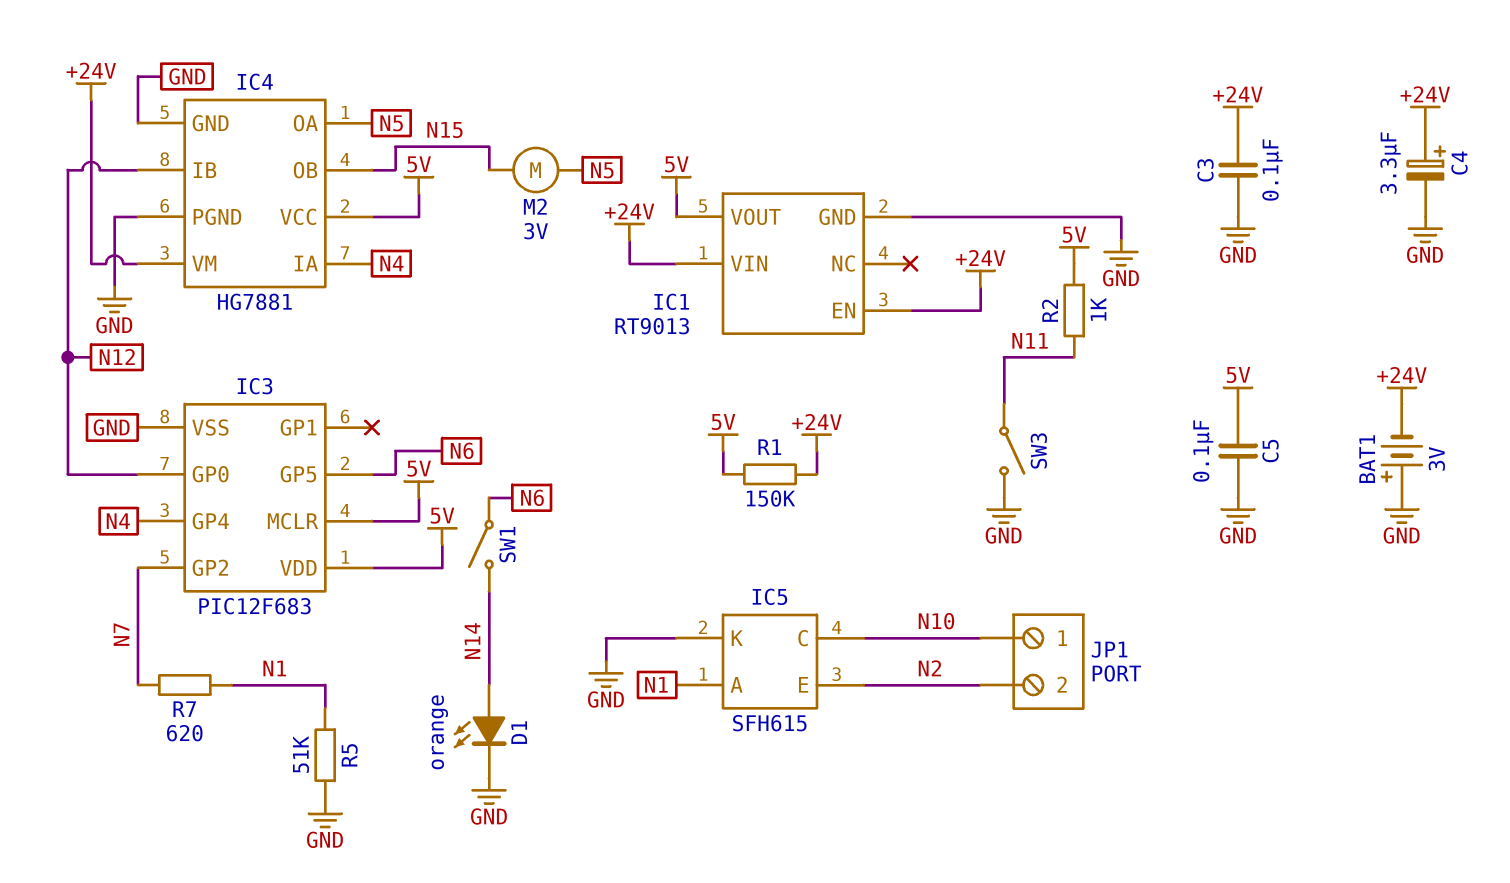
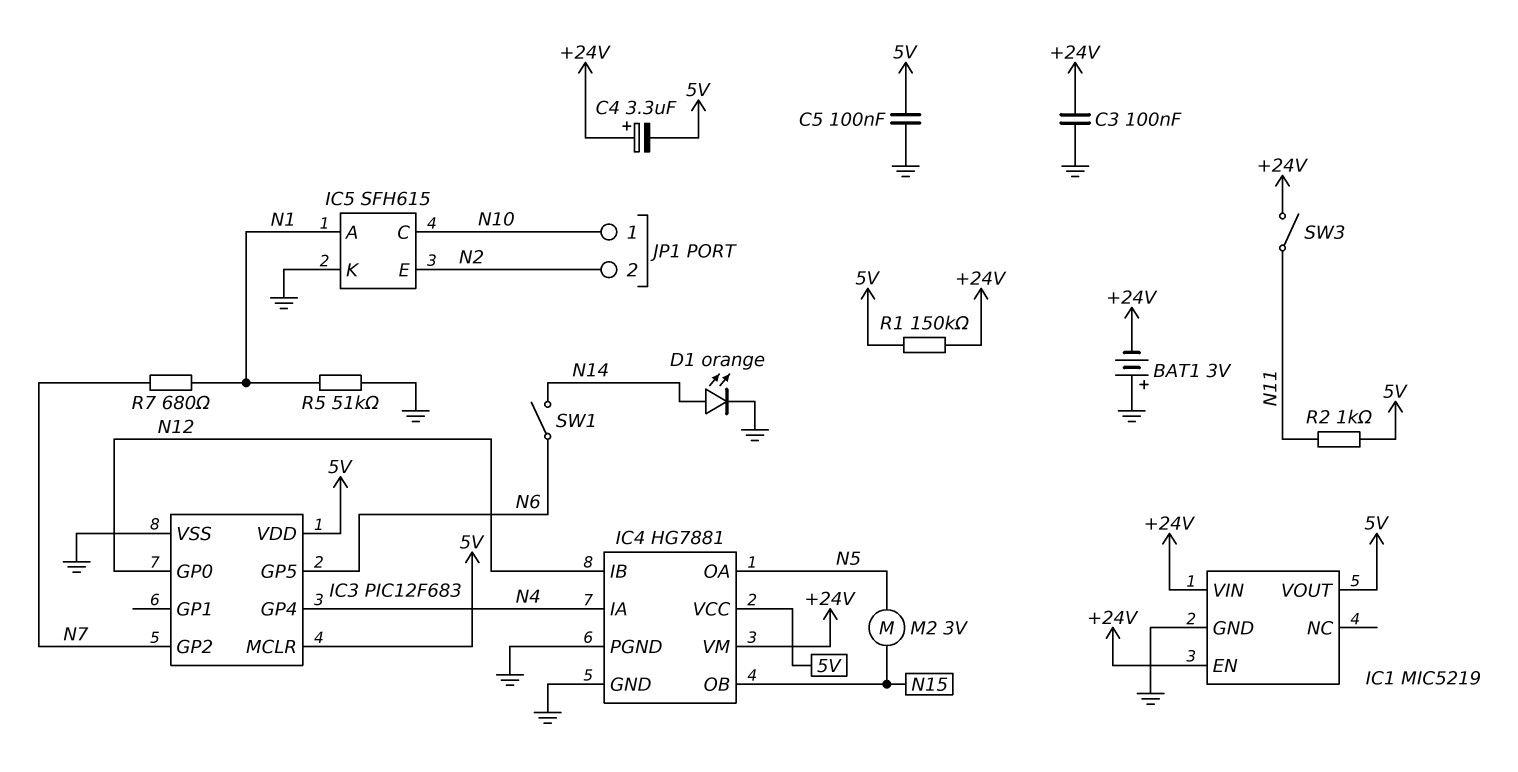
C4: 3.3uF (plus +24V, minus GND) -> 3.3uF (plus +24V, minus 5V)
IC1: RT9013 -> MIC5219
R7: 620 (N1, N7) -> 680 (N1, N7)
SW3: switch (GND, N11) -> switch (+24V, N11)

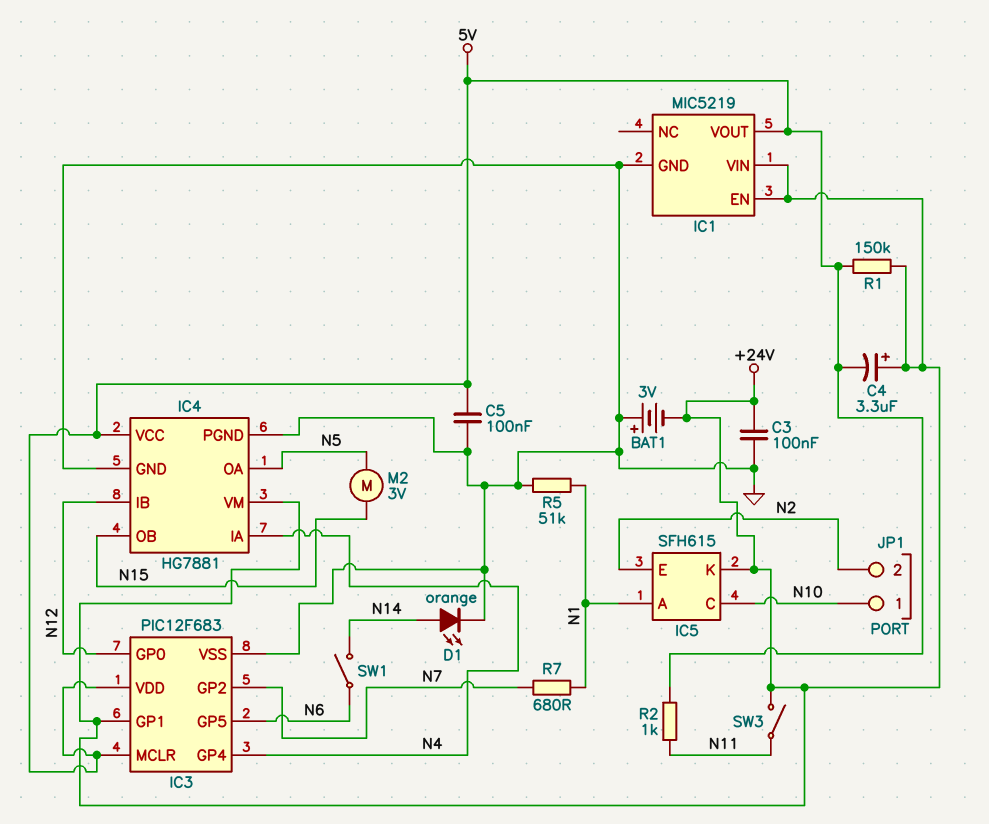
IC3 pin GP1: none -> +24V
IC5 pin K: GND -> +24V

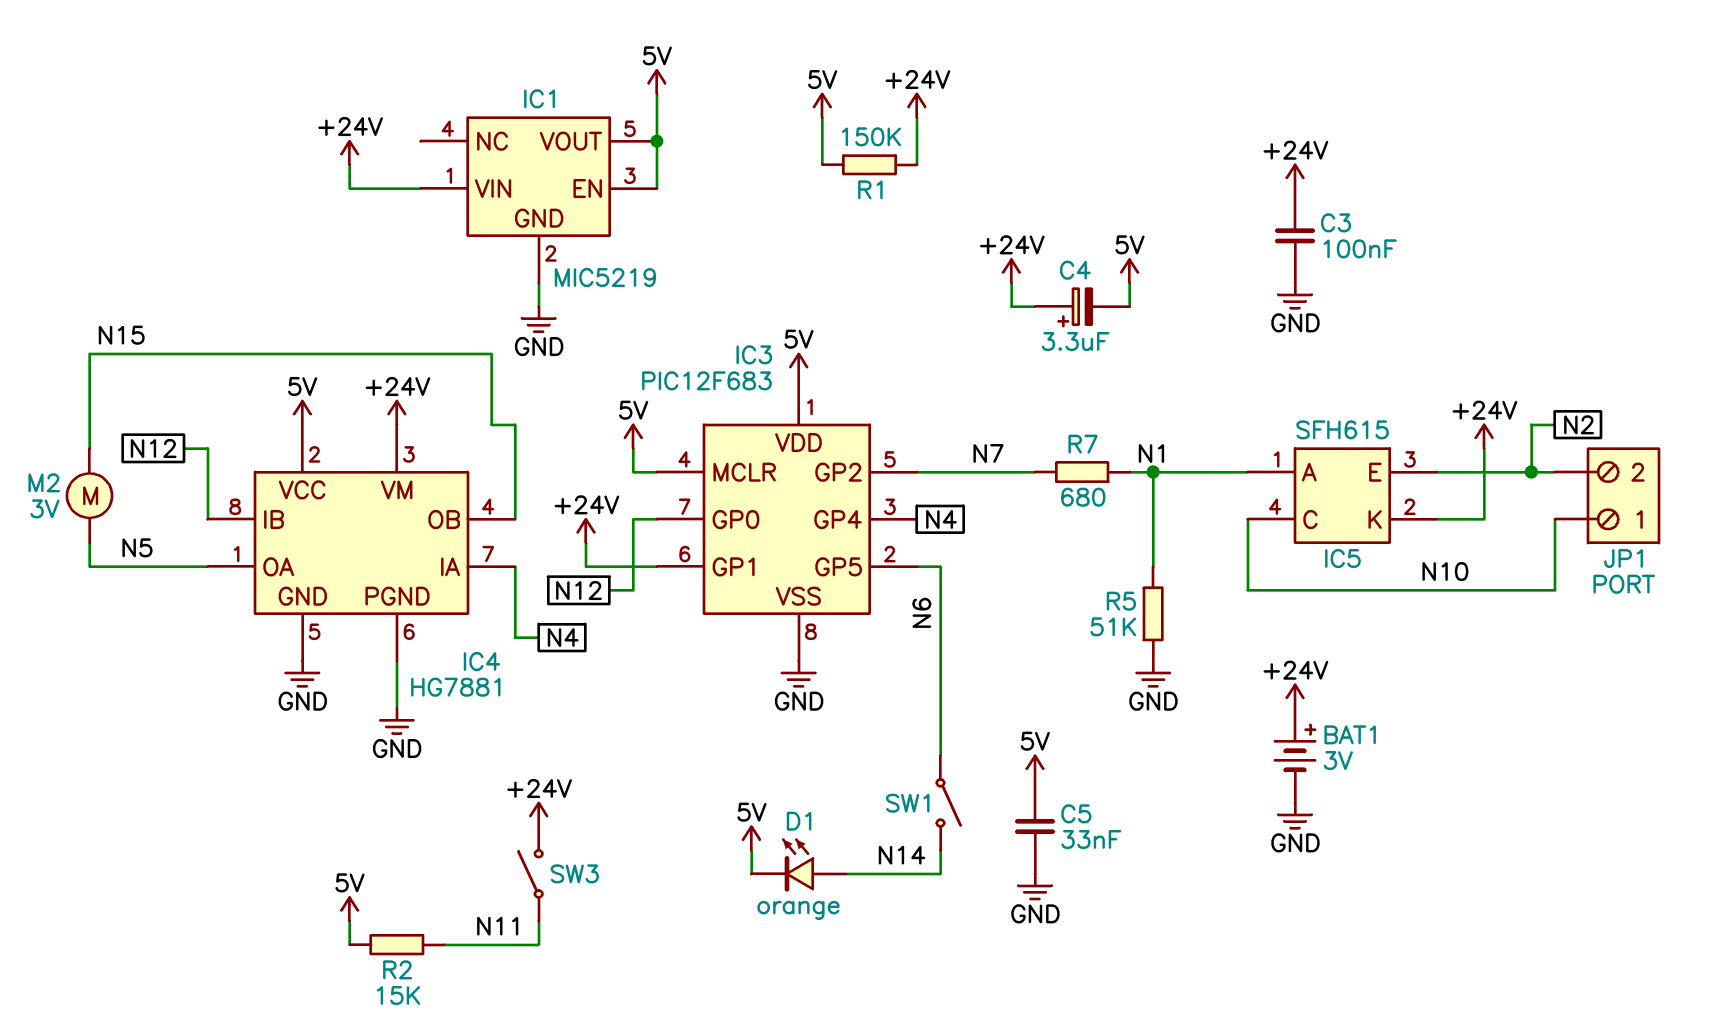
BAT1: 3V (plus GND, minus +24V) -> 3V (plus +24V, minus GND)
C5: 100nF (5V, GND) -> 33nF (5V, GND)
D1: LED orange (A N14, K GND) -> LED orange (A N14, K 5V)
IC1 pin EN: +24V -> 5V
R2: 1k (5V, N11) -> 15k (5V, N11)

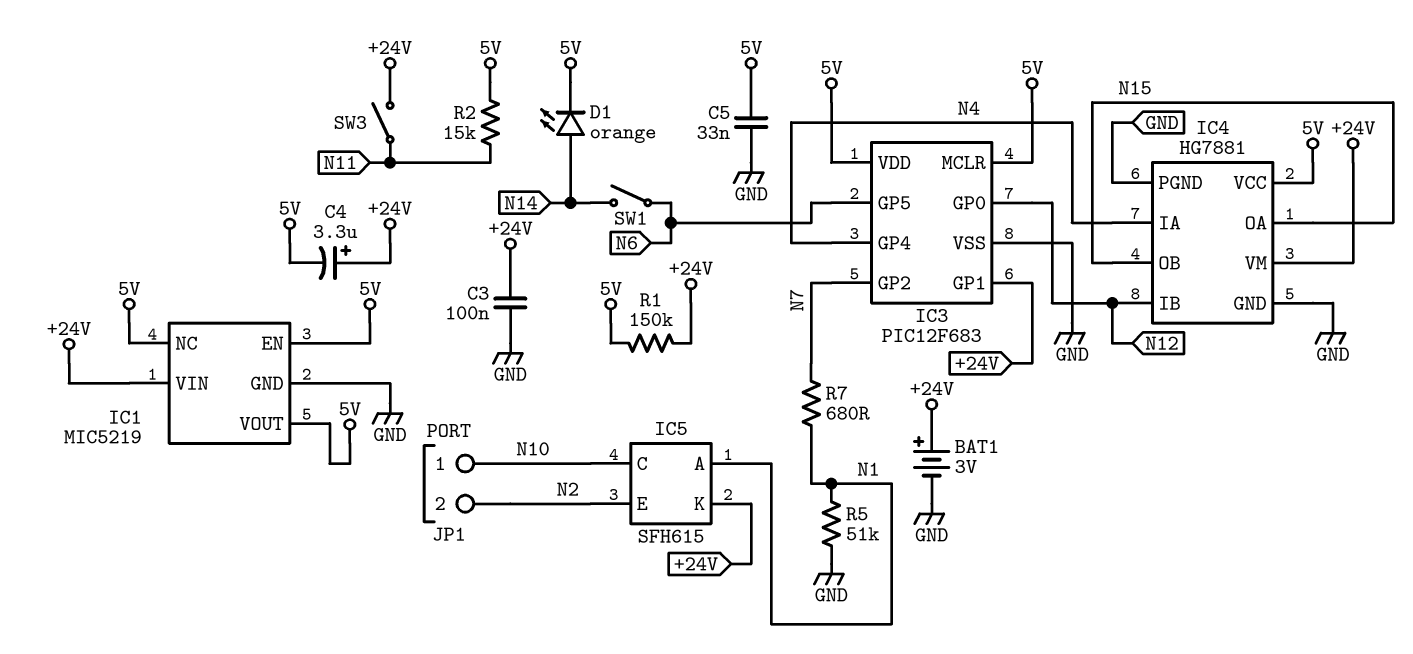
IC1 pin NC: none -> 5V
IC4 pin OA: N5 -> N15
M2: motor 3V (N5, N15) -> none

